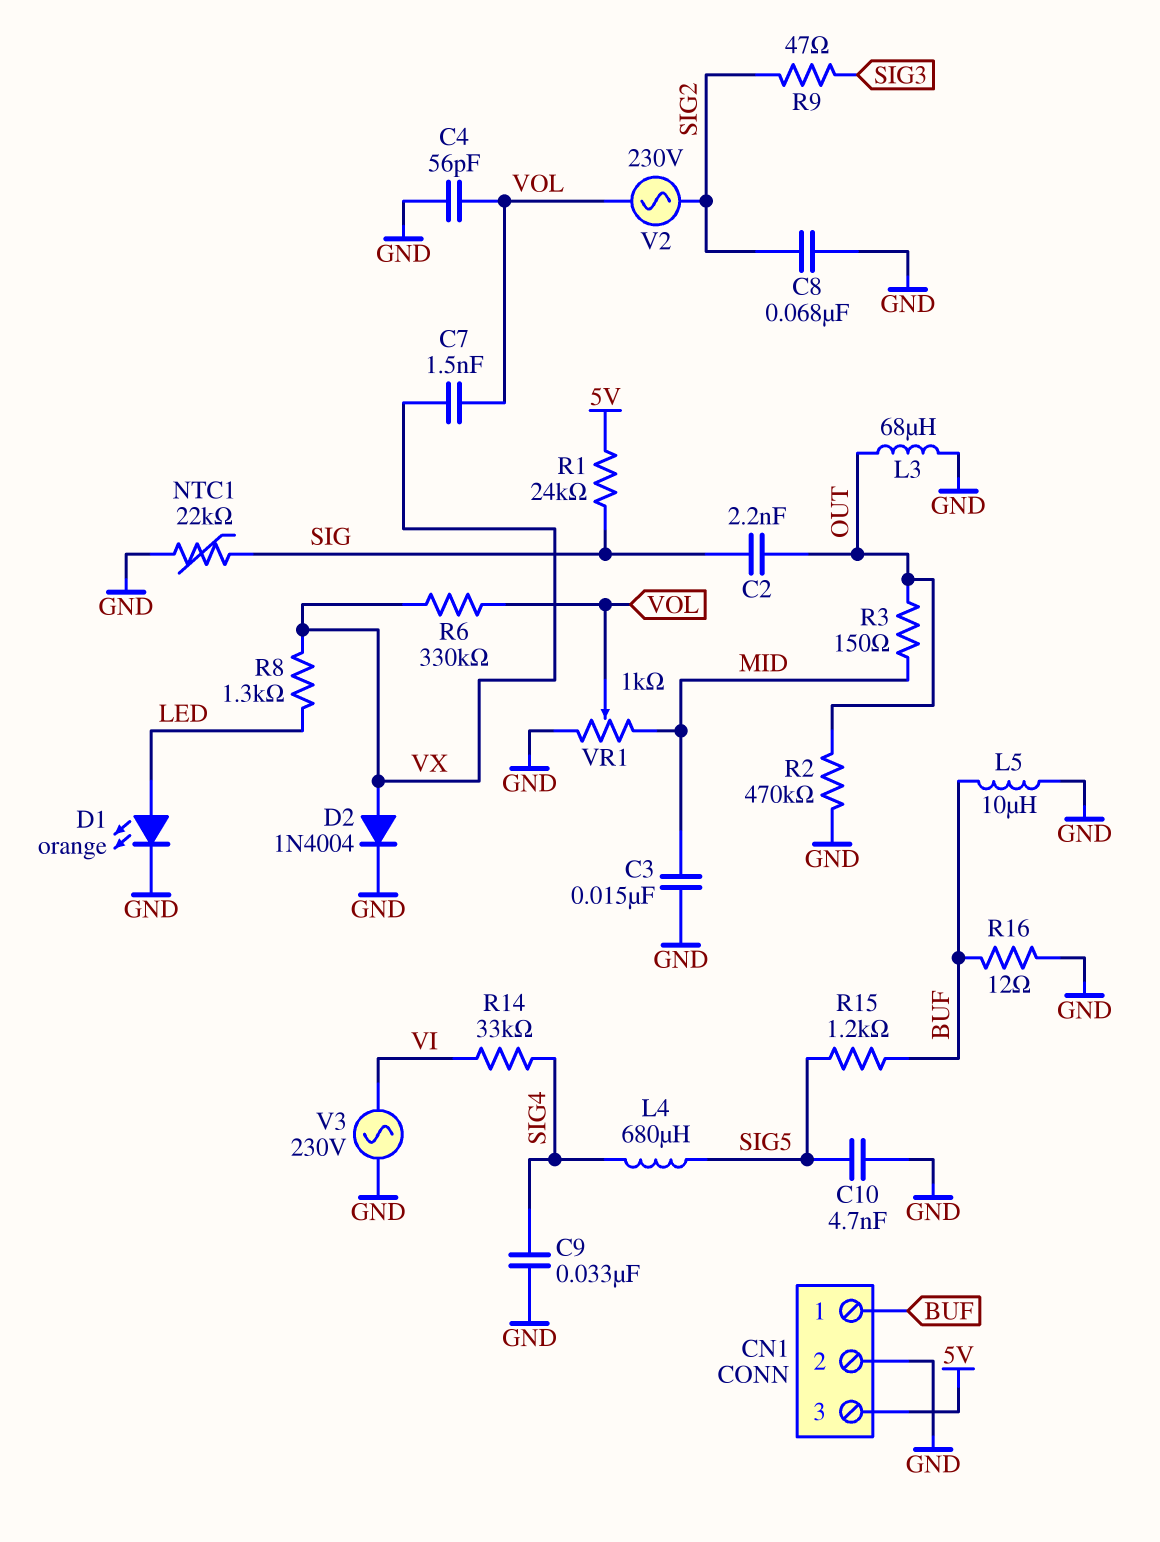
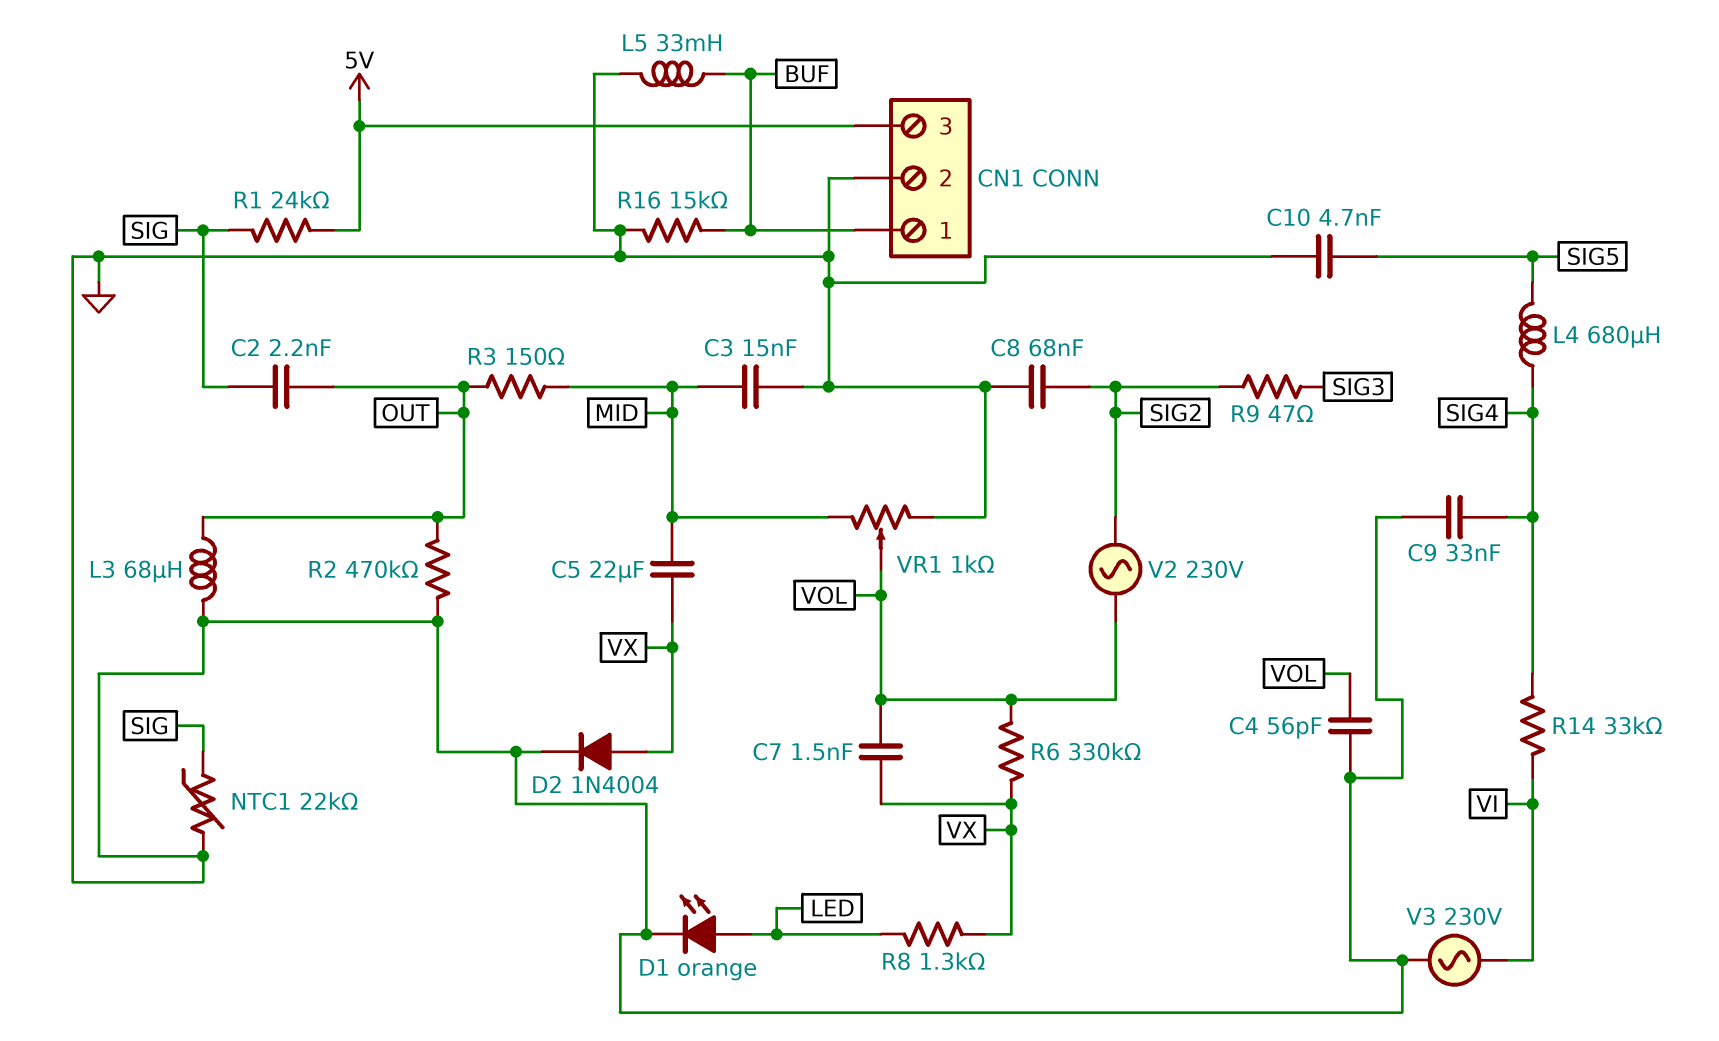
C5: none -> 22uF (MID, VX)
L5: 10uH (BUF, GND) -> 33mH (BUF, GND)
R15: 1.2k (BUF, SIG5) -> none
R16: 12 (BUF, GND) -> 15k (BUF, GND)

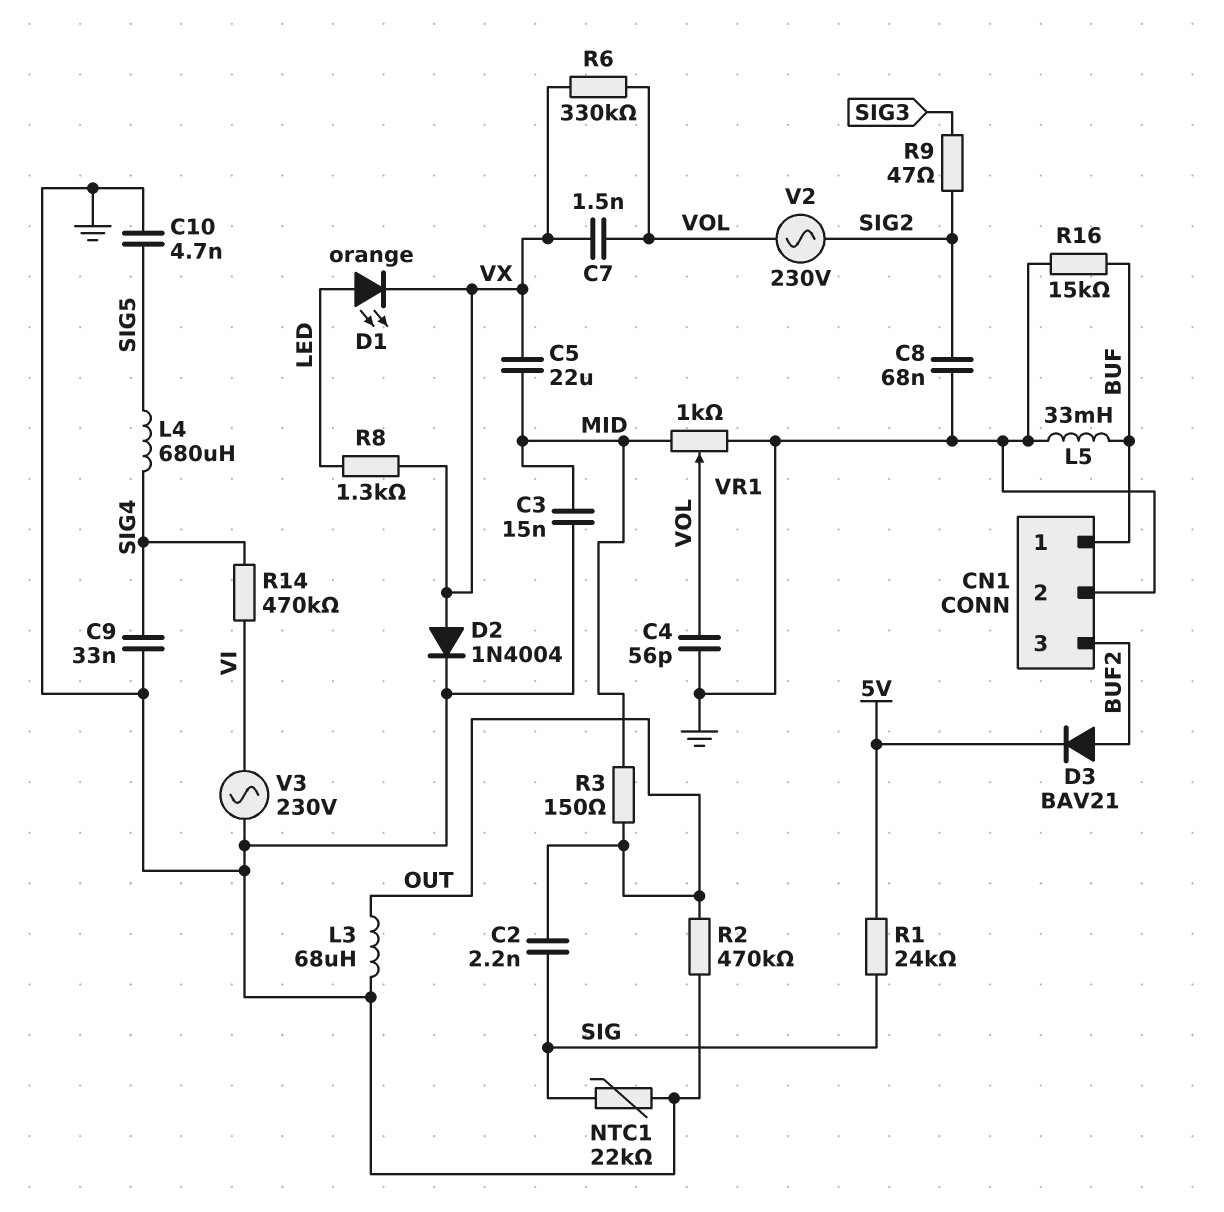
CN1 pin 3: 5V -> BUF2
D1: LED orange (A LED, K GND) -> LED orange (A LED, K VX)
D3: none -> diode BAV21 (A BUF2, K 5V)
R14: 33k (SIG4, VI) -> 470k (SIG4, VI)

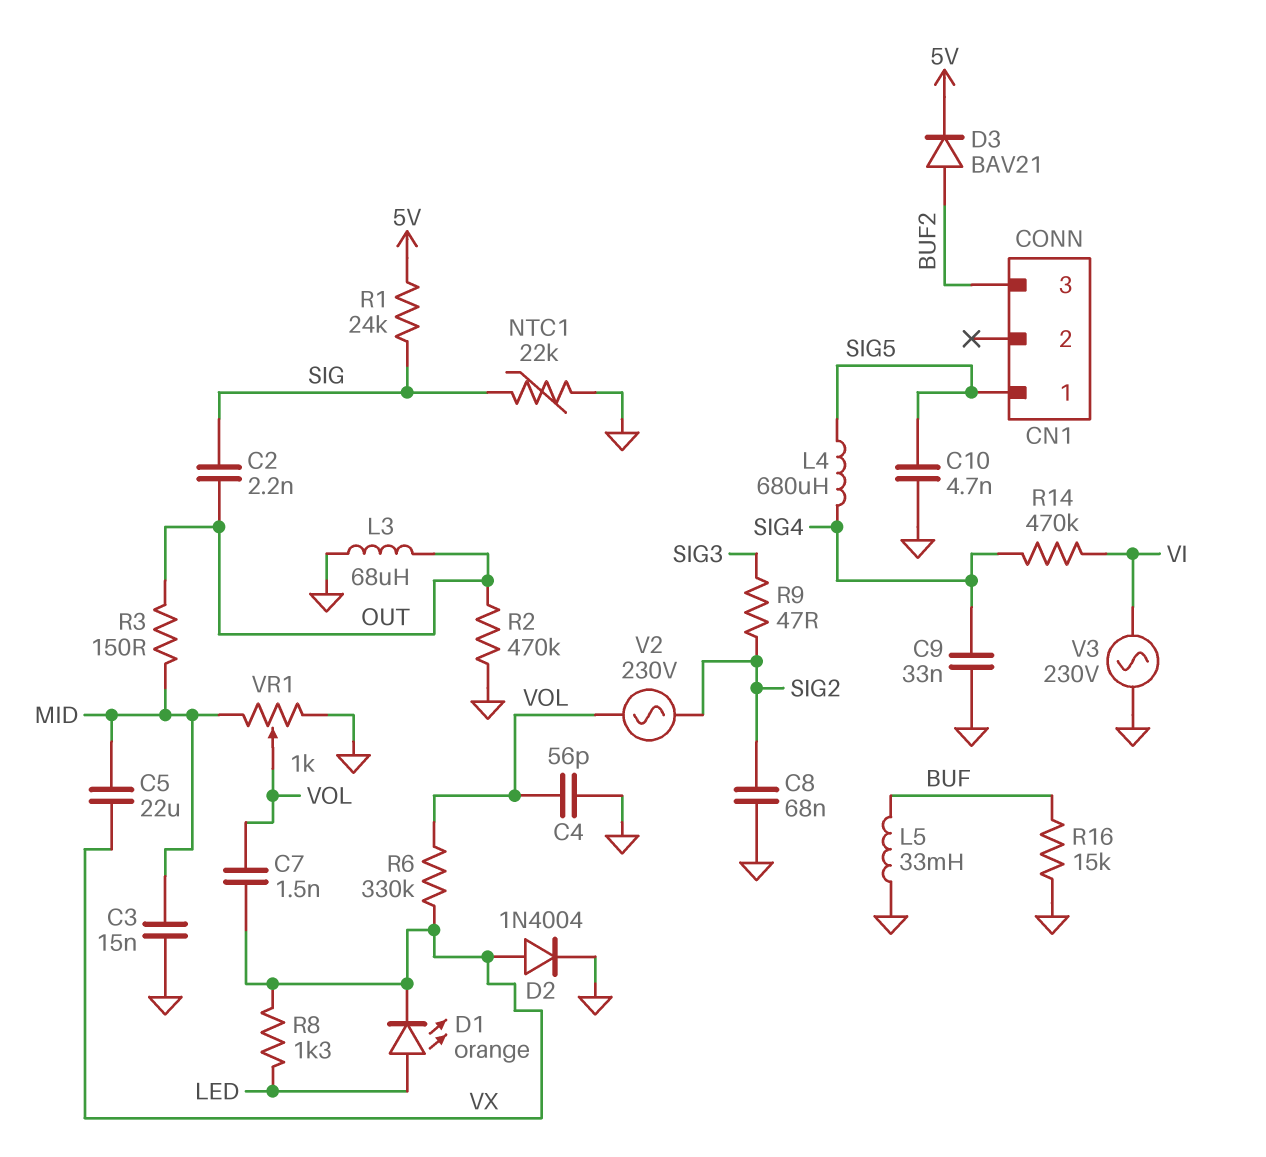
CN1 pin 1: BUF -> SIG5
CN1 pin 2: GND -> none

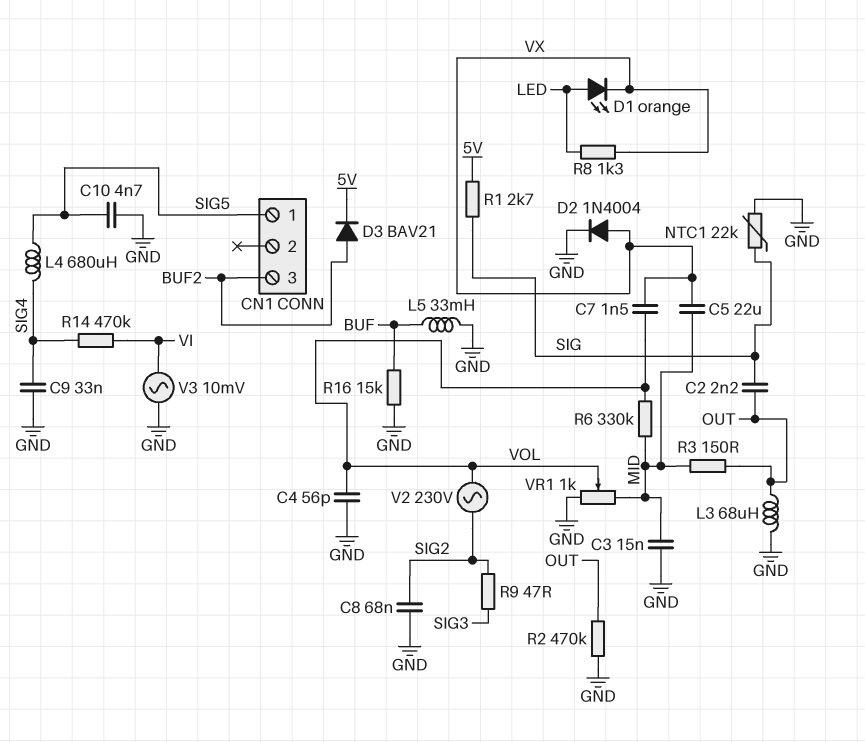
R1: 24k (5V, SIG) -> 2.7k (5V, SIG)
R6: 330k (VOL, VX) -> 330k (MID, VOL)
V3: AC 230V (GND, VI) -> AC 10mV (GND, VI)

